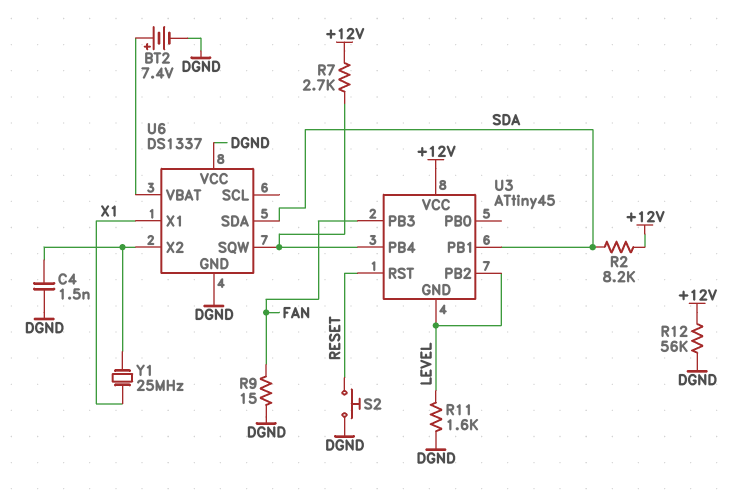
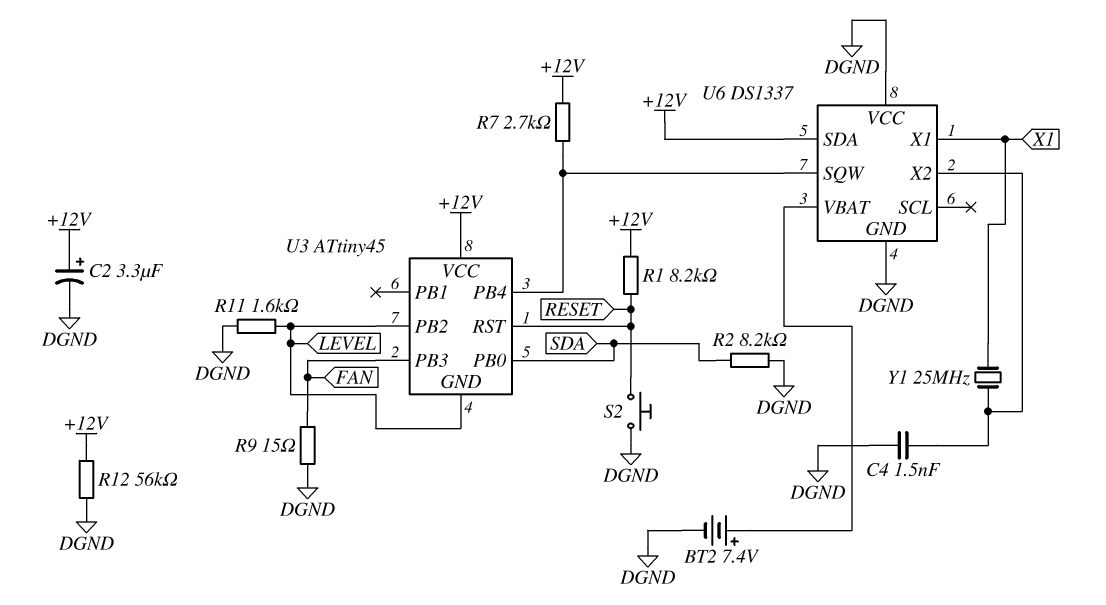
C2: none -> 3.3uF (plus +12V, minus DGND)
R1: none -> 8.2k (+12V, RESET)
R2: 8.2k (+12V, SDA) -> 8.2k (DGND, SDA)
U3 pin PB0: none -> SDA
U3 pin PB1: SDA -> none
U6 pin SDA: SDA -> +12V

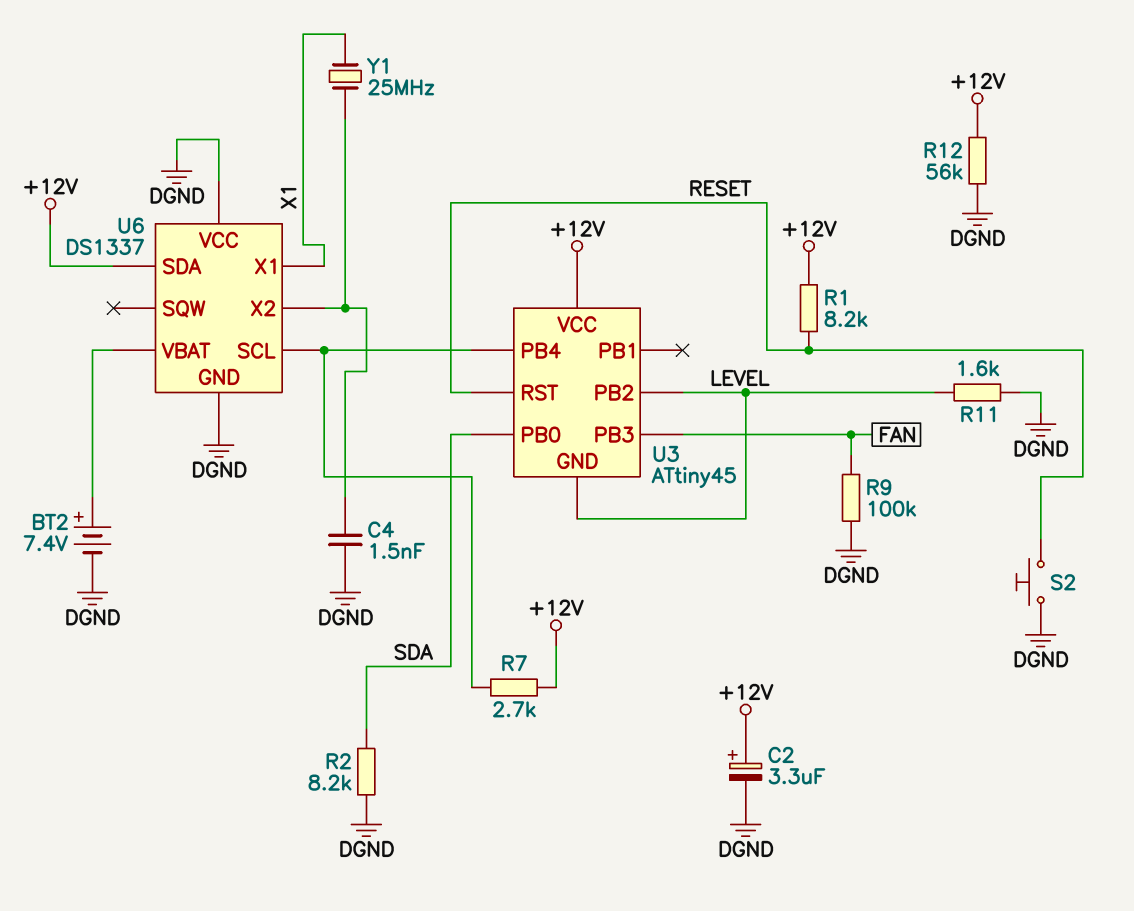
R9: 15 (DGND, FAN) -> 100k (DGND, FAN)
U6 pin SCL: none -> U3/PB4
U6 pin SQW: U3/PB4 -> none

